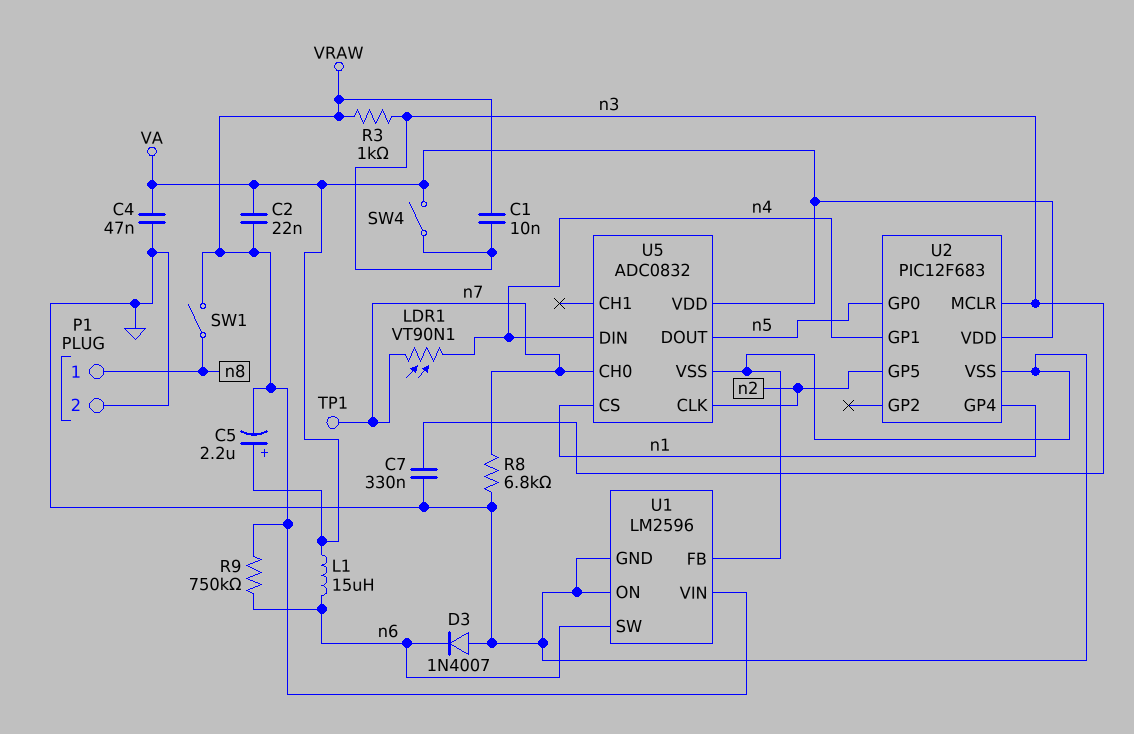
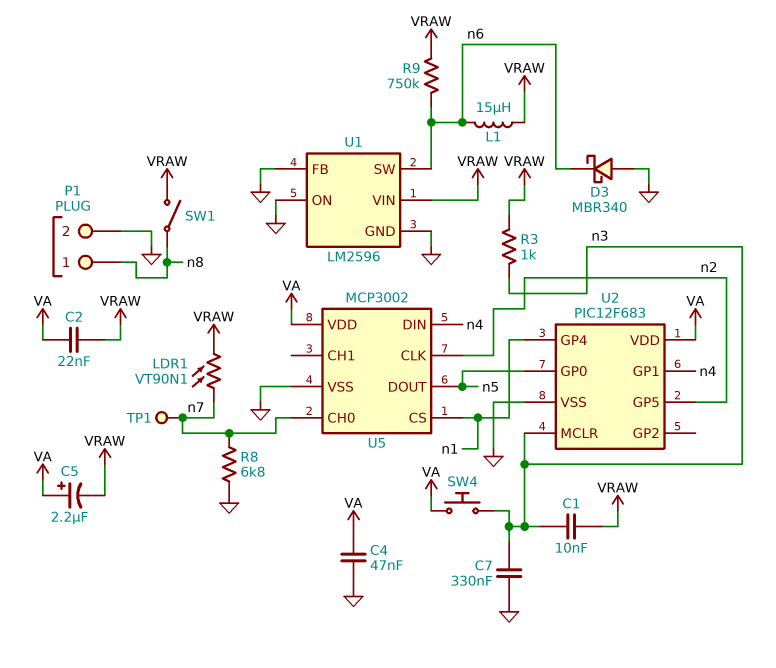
D3: diode 1N4007 (A GND, K n6) -> schottky MBR340 (A GND, K n6)
L1: 15uH (VA, n6) -> 15uH (VRAW, n6)
LDR1: VT90N1 (n4, n7) -> VT90N1 (VRAW, n7)
SW4: switch (VA, n3) -> button (VA, n3)
U5: ADC0832 -> MCP3002

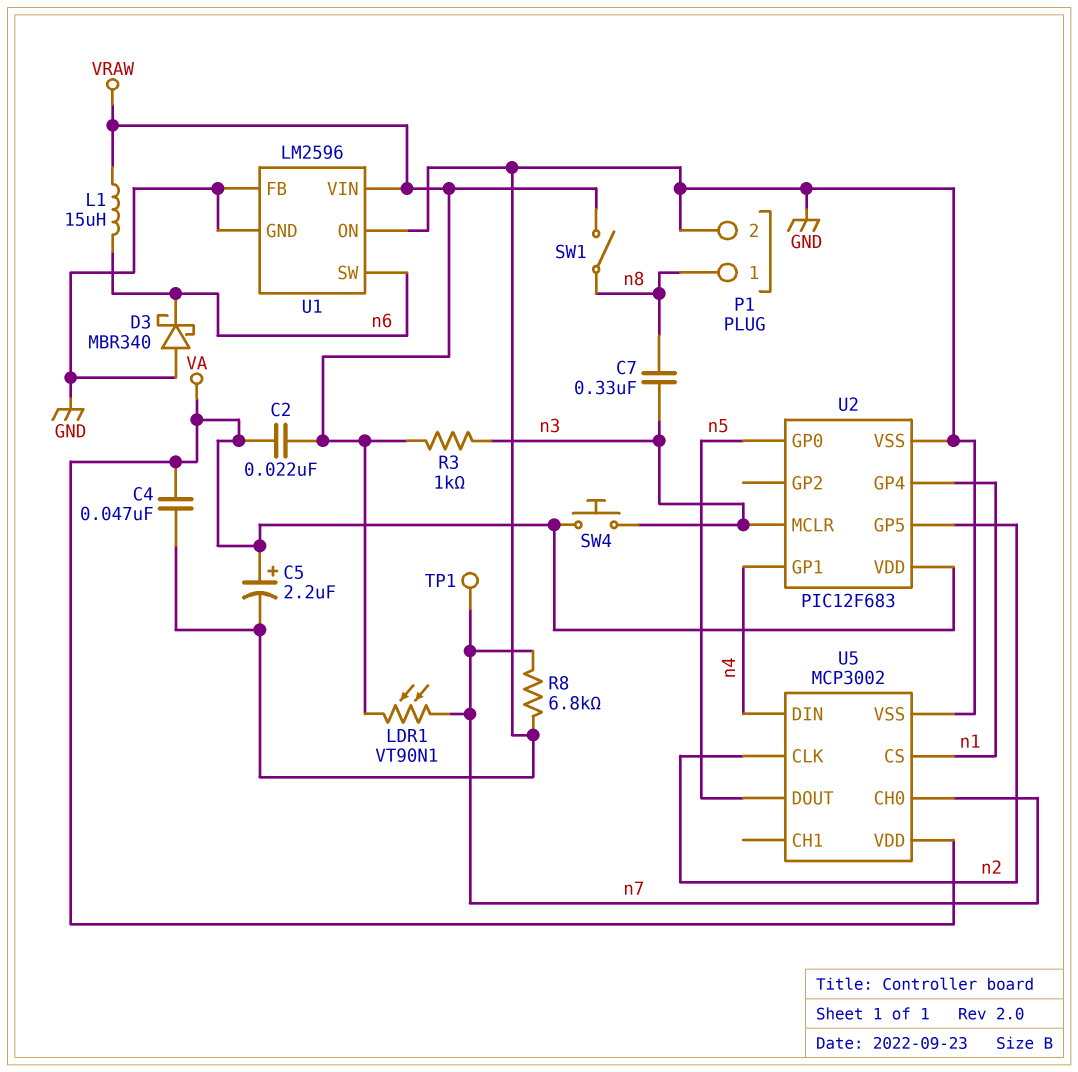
C1: 10nF (VRAW, n3) -> none
C5: 2.2uF (plus VA, minus VRAW) -> 2.2uF (plus VA, minus GND)
C7: 330nF (GND, n3) -> 330nF (n3, n8)
R9: 750k (VRAW, n6) -> none

